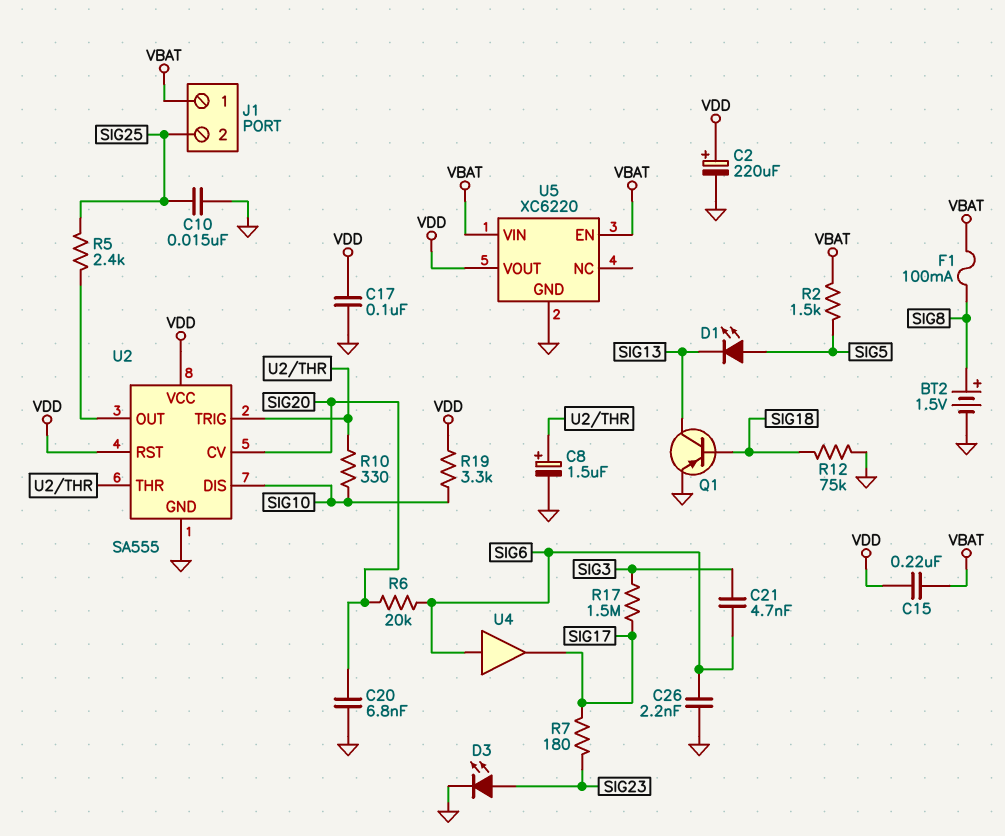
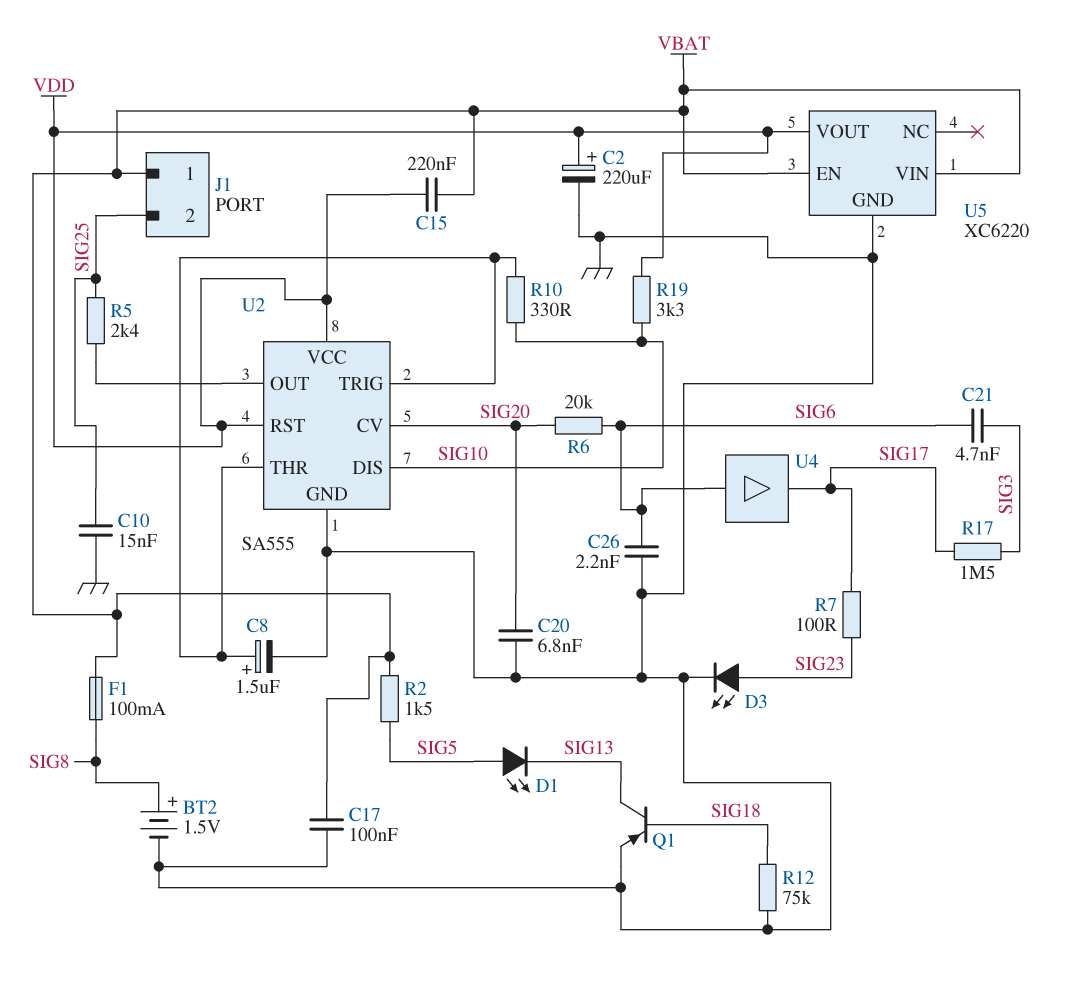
C17: 100nF (GND, VDD) -> 100nF (GND, VBAT)
R7: 180 (SIG17, SIG23) -> 100 (SIG17, SIG23)

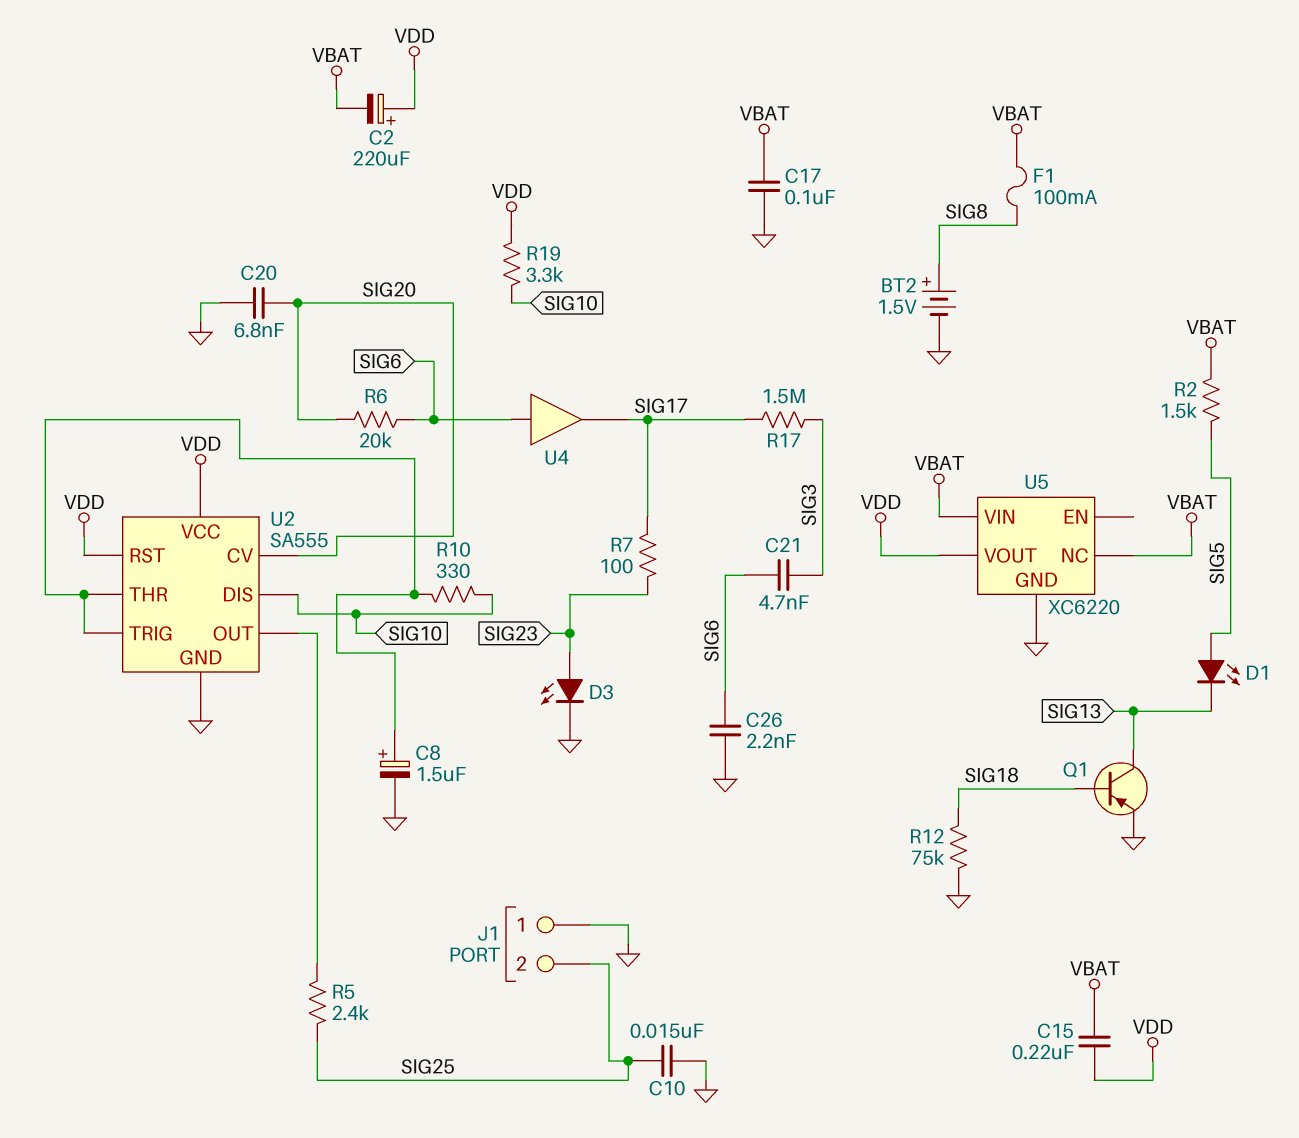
C2: 220uF (plus VDD, minus GND) -> 220uF (plus VDD, minus VBAT)
J1 pin 1: VBAT -> GND
U5 pin EN: VBAT -> none
U5 pin NC: none -> VBAT

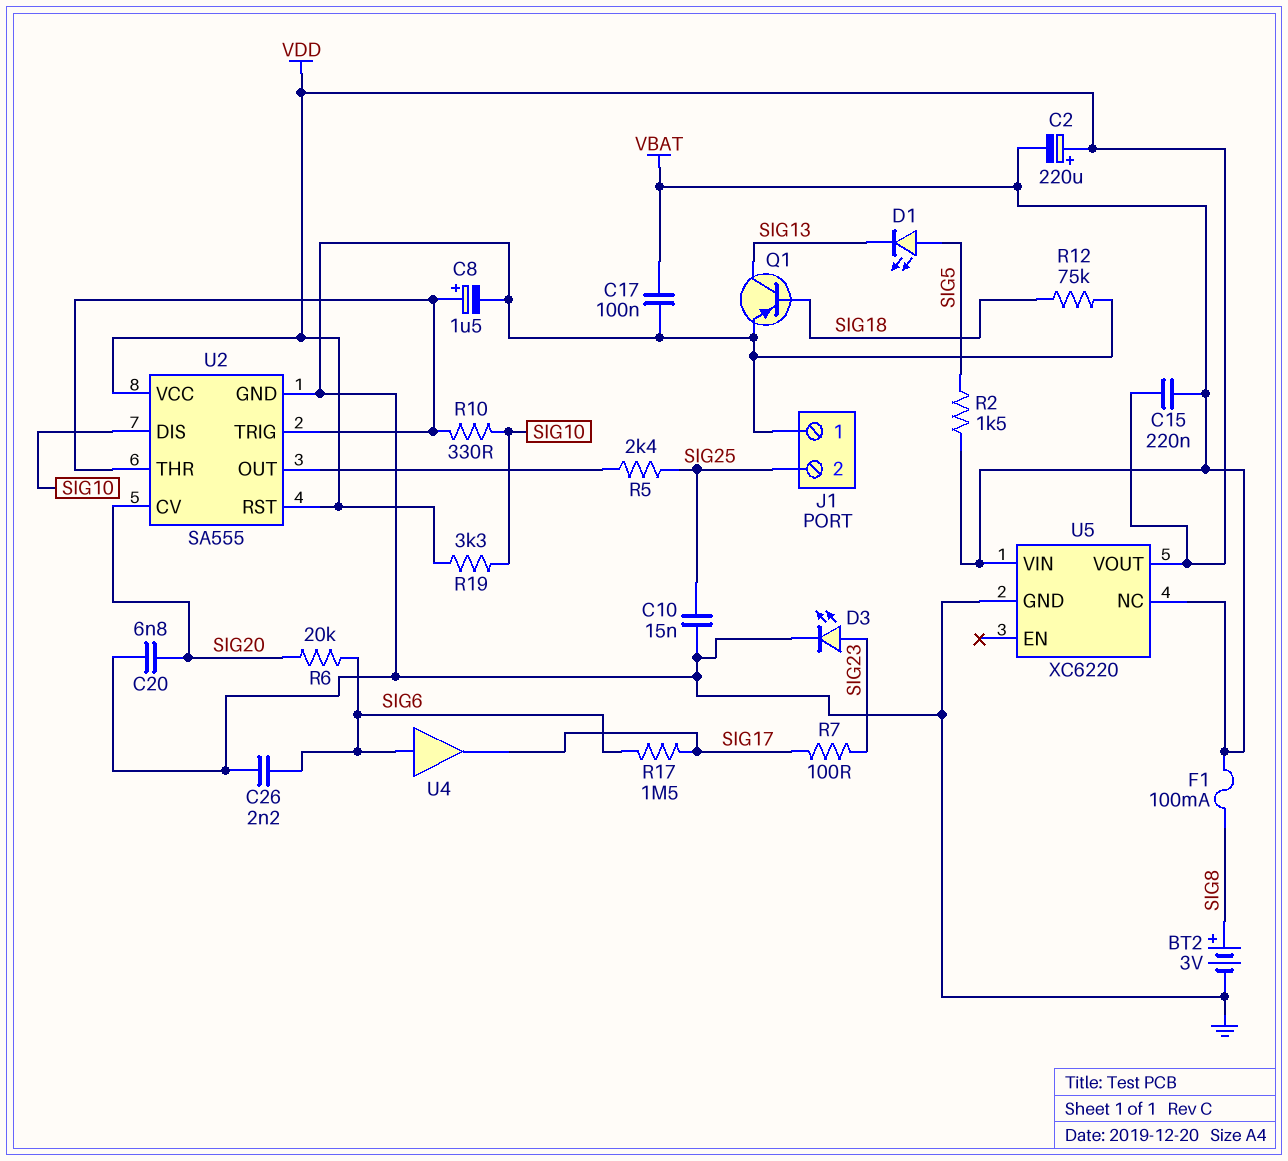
BT2: 1.5V (plus SIG8, minus GND) -> 3V (plus SIG8, minus GND)
C21: 4.7nF (SIG3, SIG6) -> none
R17: 1.5M (SIG3, SIG17) -> 1.5M (SIG6, SIG17)

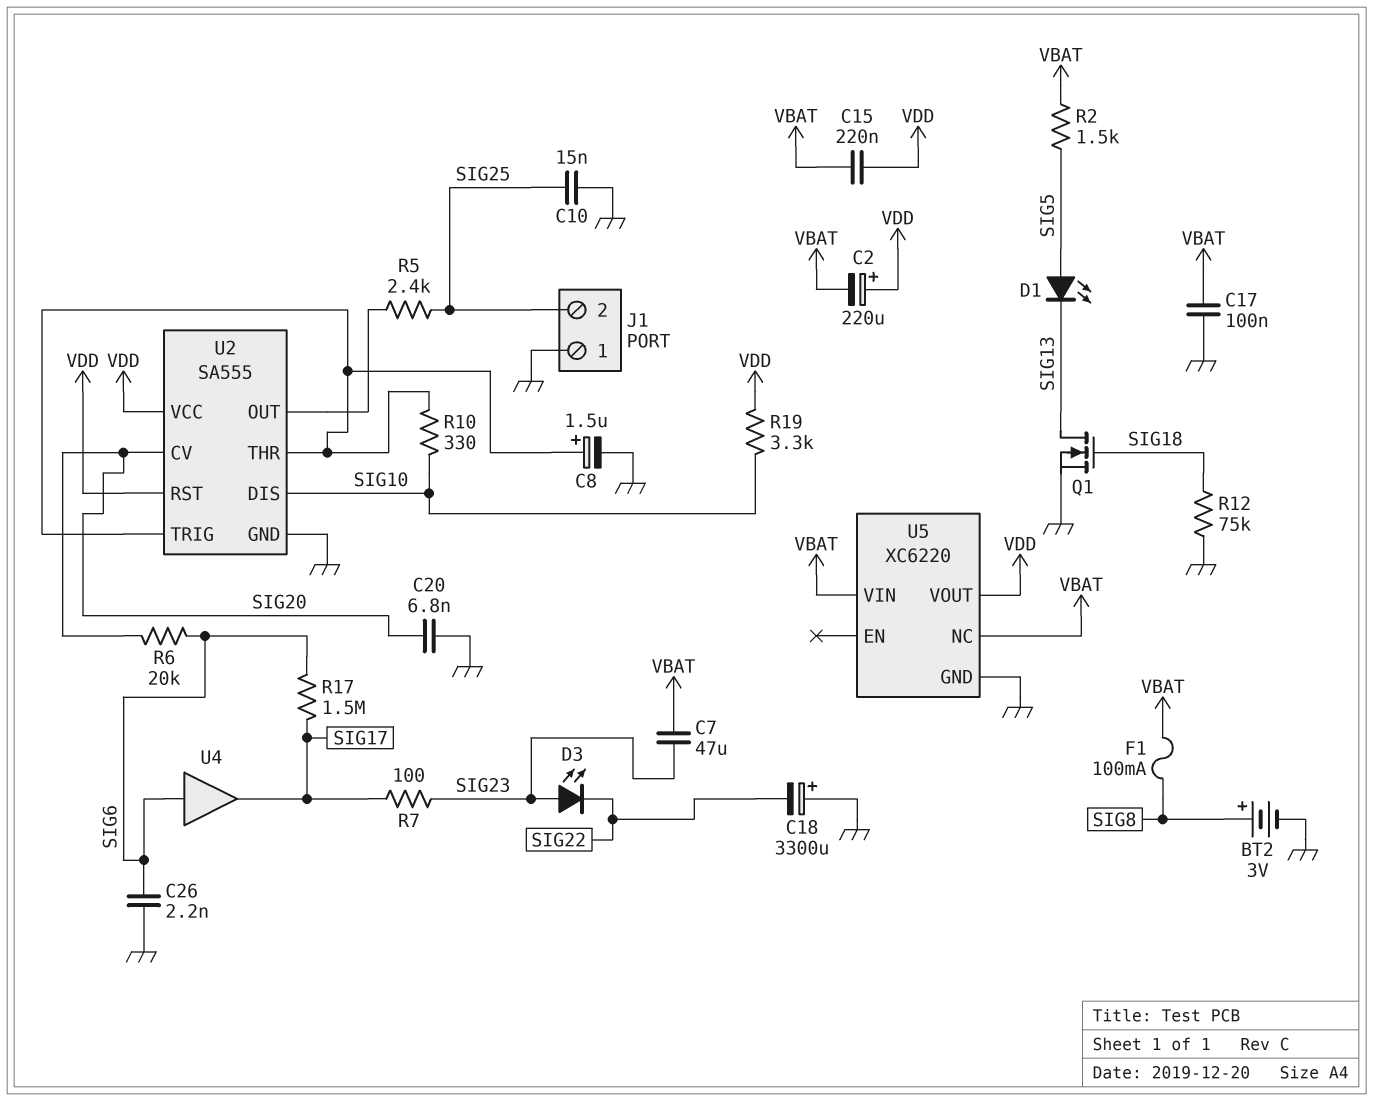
C7: none -> 47uF (SIG23, VBAT)
C18: none -> 3300uF (plus GND, minus SIG22)
D3: LED (A SIG23, K GND) -> LED (A SIG23, K SIG22)
Q1: PNP (B SIG18, C SIG13, E GND) -> NMOS (G SIG18, D SIG13, S GND)

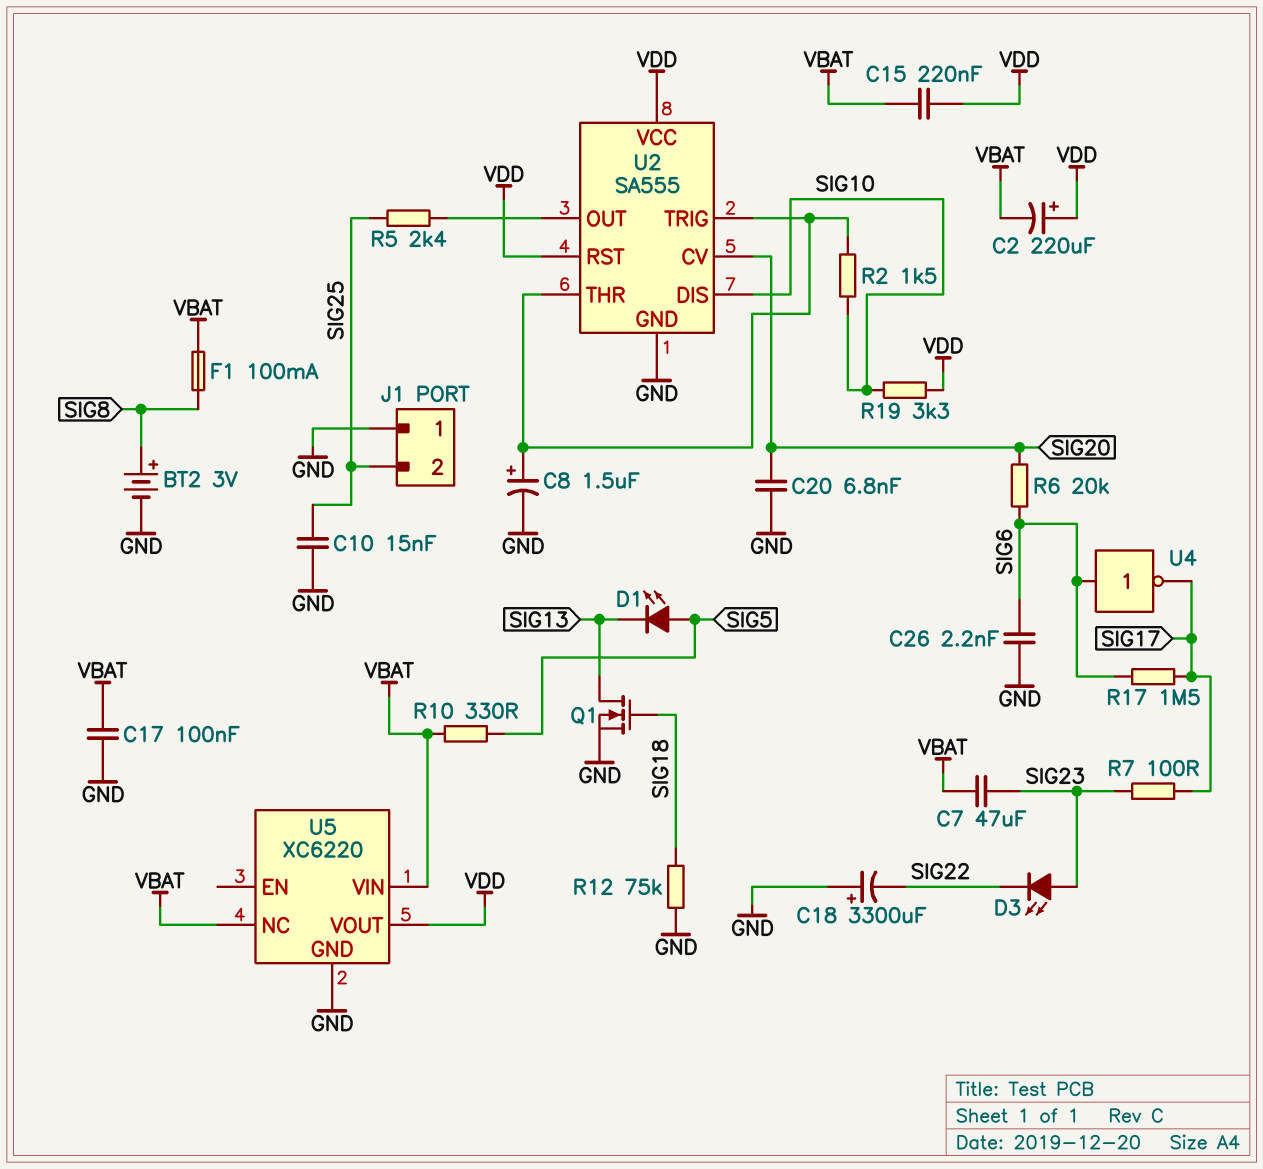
R2: 1.5k (SIG5, VBAT) -> 1.5k (SIG10, U2/THR)
R10: 330 (SIG10, U2/THR) -> 330 (SIG5, VBAT)
U4: buffer (in SIG6, out SIG17) -> NOT (in SIG6, out SIG17)

